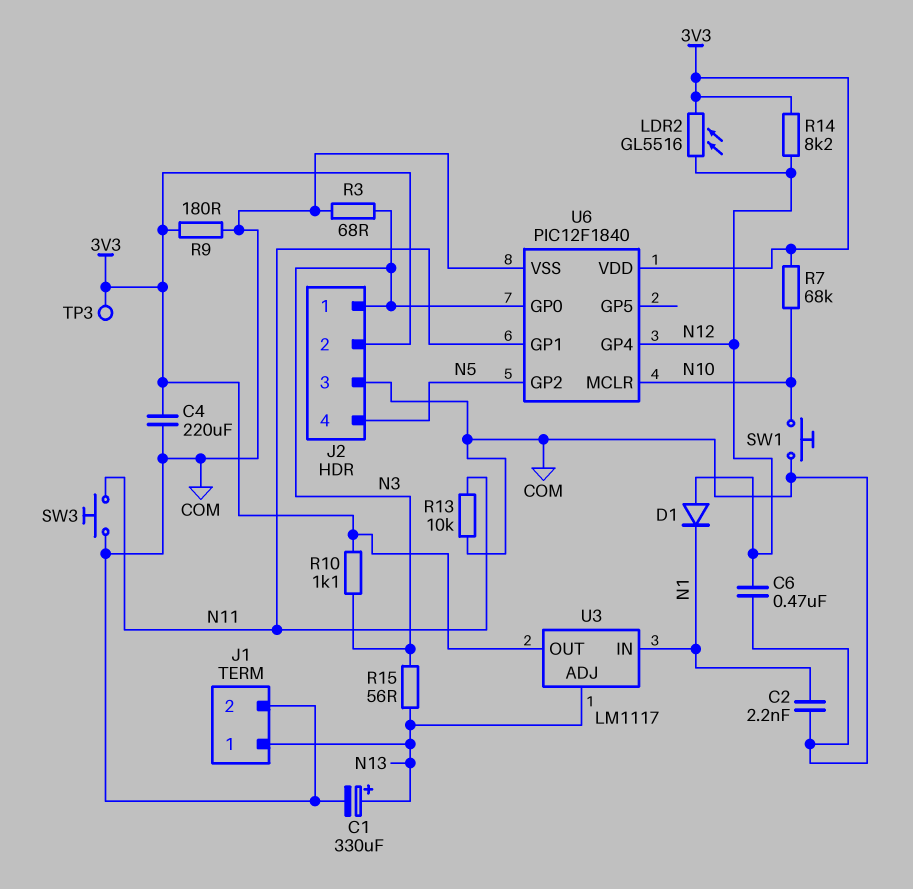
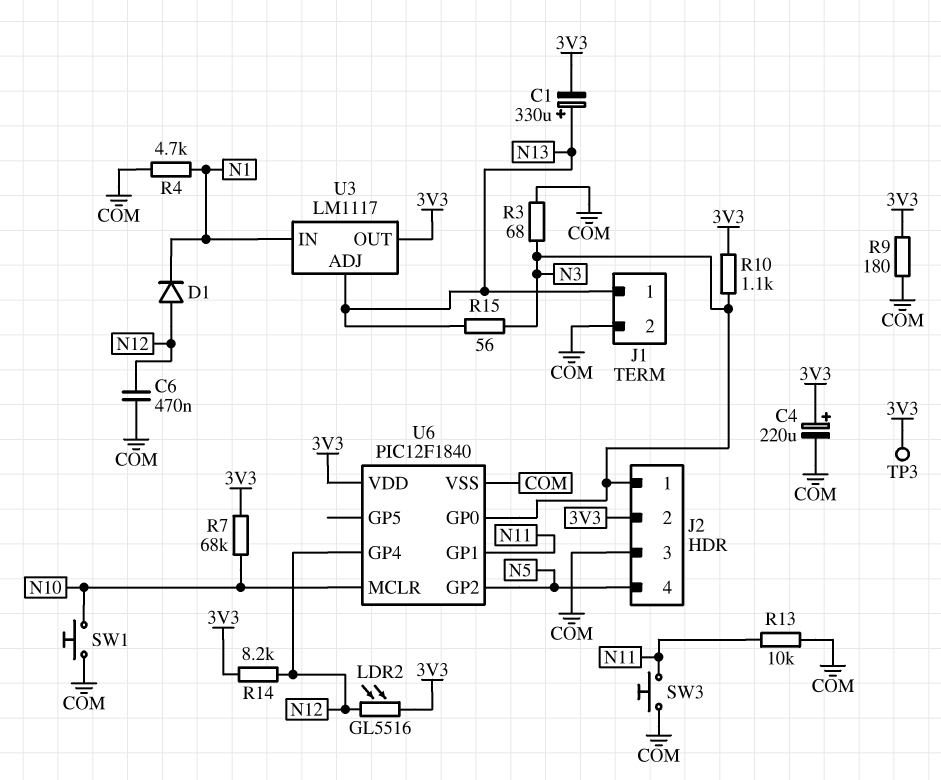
C1: 330uF (plus N13, minus COM) -> 330uF (plus N13, minus 3V3)
C2: 2.2nF (COM, N1) -> none
C4: 220uF (3V3, COM) -> 220uF (plus 3V3, minus COM)
R4: none -> 4.7k (COM, N1)

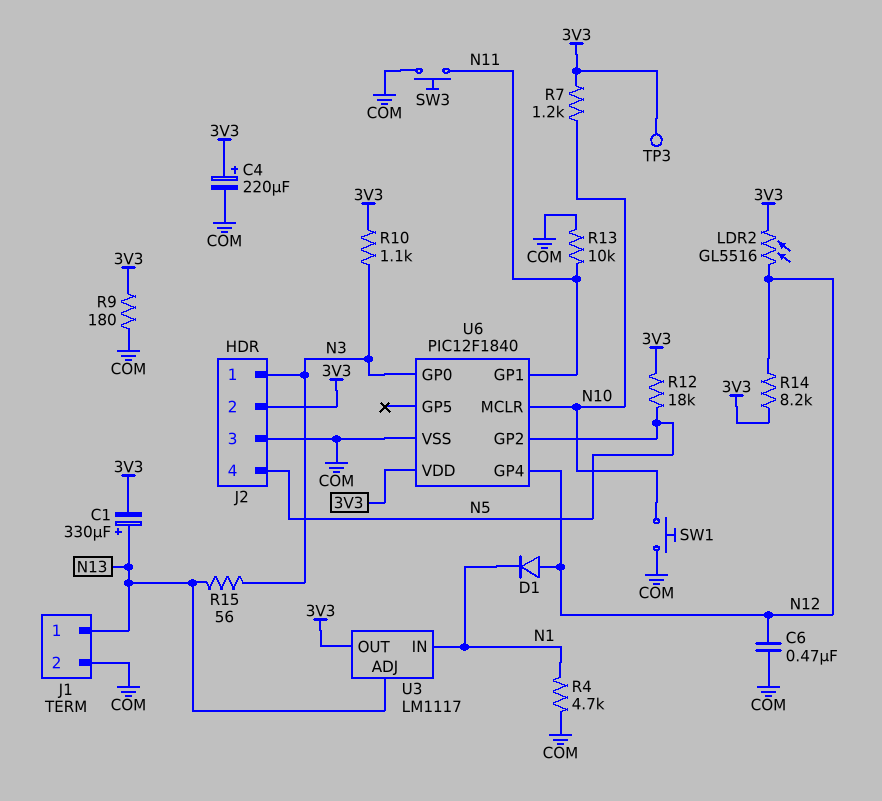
R3: 68 (COM, N3) -> none
R7: 68k (3V3, N10) -> 1.2k (3V3, N10)
R12: none -> 18k (3V3, N5)

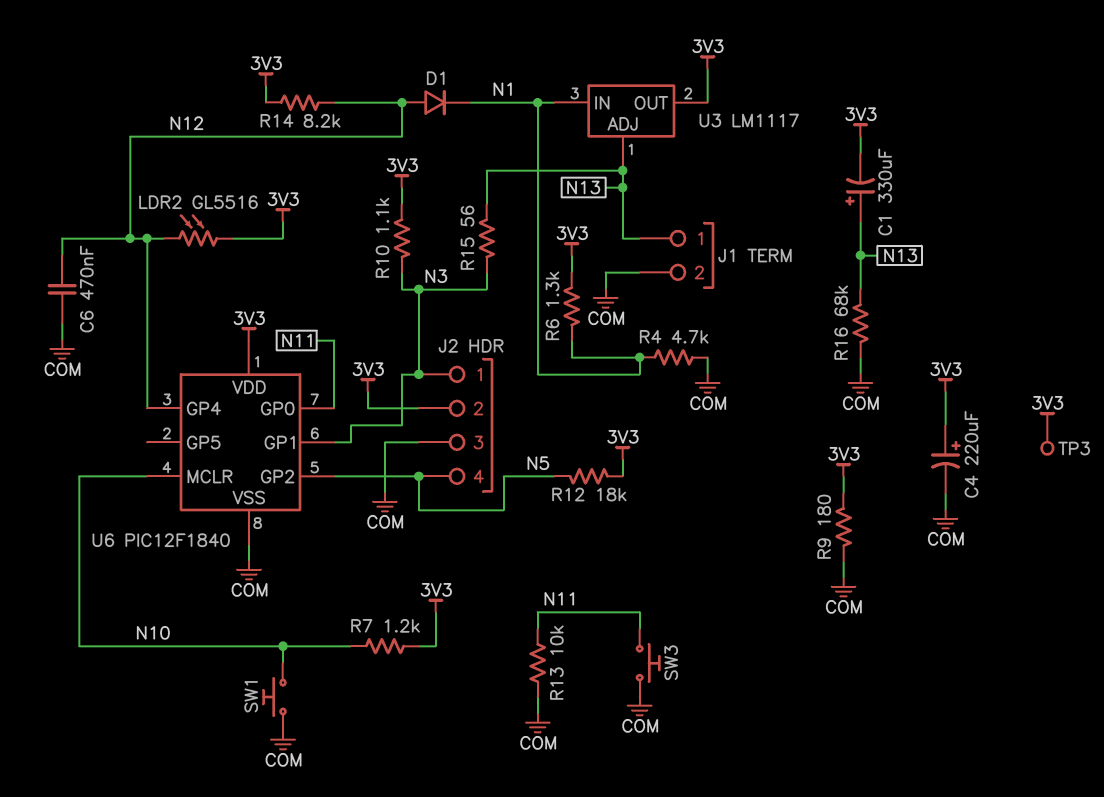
R6: none -> 1.3k (3V3, N1)
R16: none -> 68k (COM, N13)
U6 pin GP0: N3 -> N11
U6 pin GP1: N11 -> N3

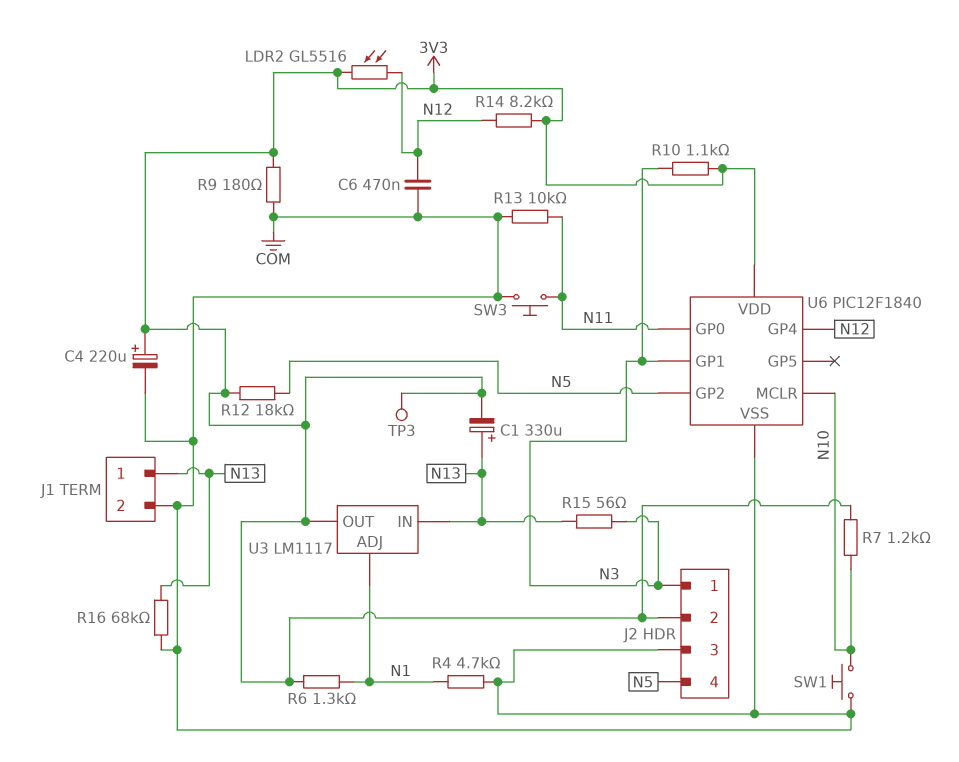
D1: diode (A N12, K N1) -> none
U3 pin ADJ: N13 -> N1
U3 pin IN: N1 -> N13

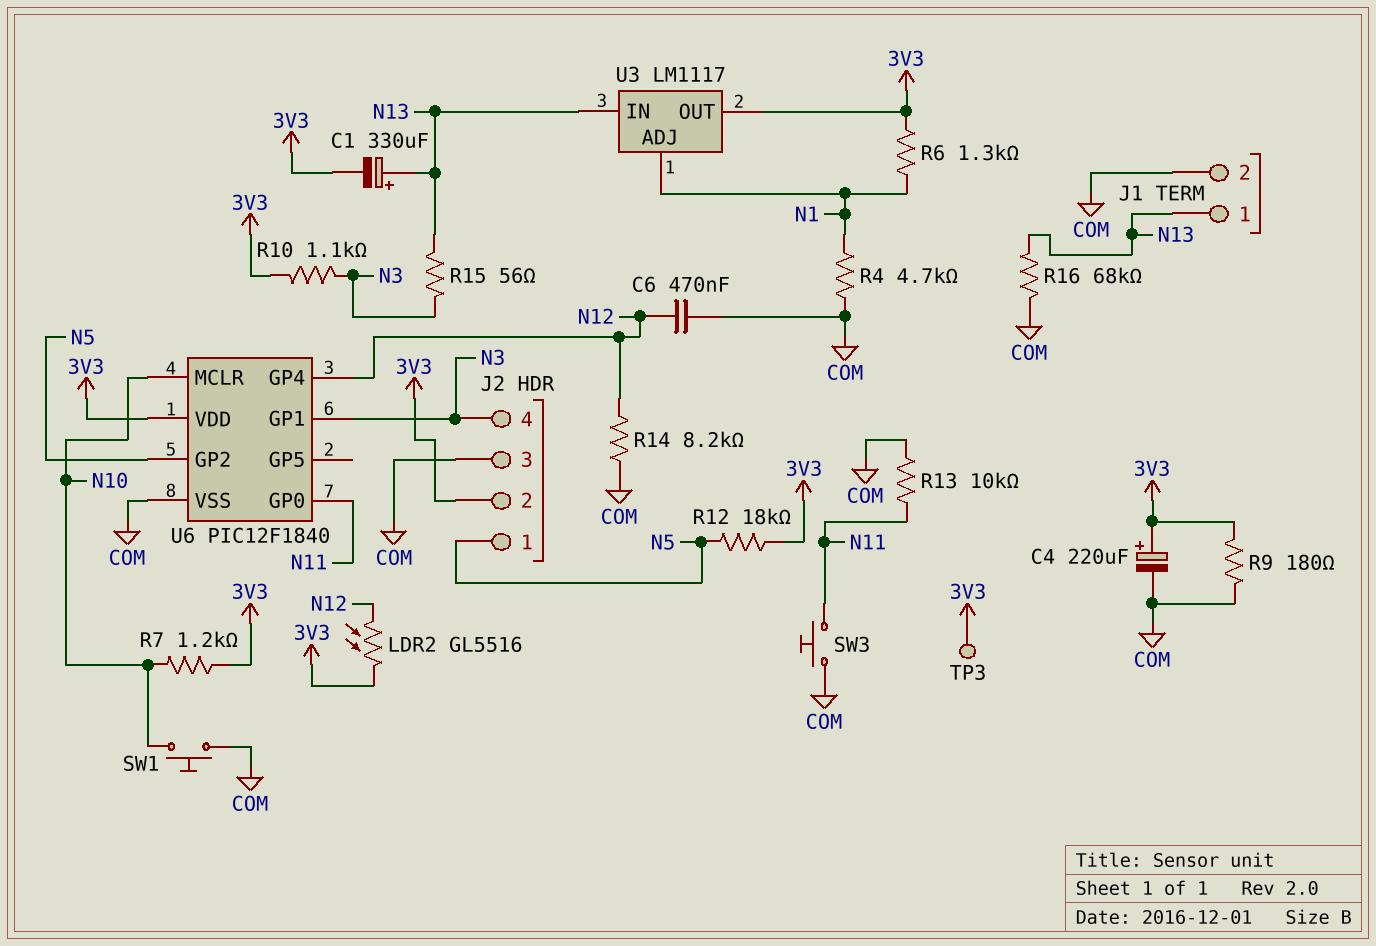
J2 pin 1: N3 -> N5
J2 pin 4: N5 -> N3
R14: 8.2k (3V3, N12) -> 8.2k (COM, N12)

